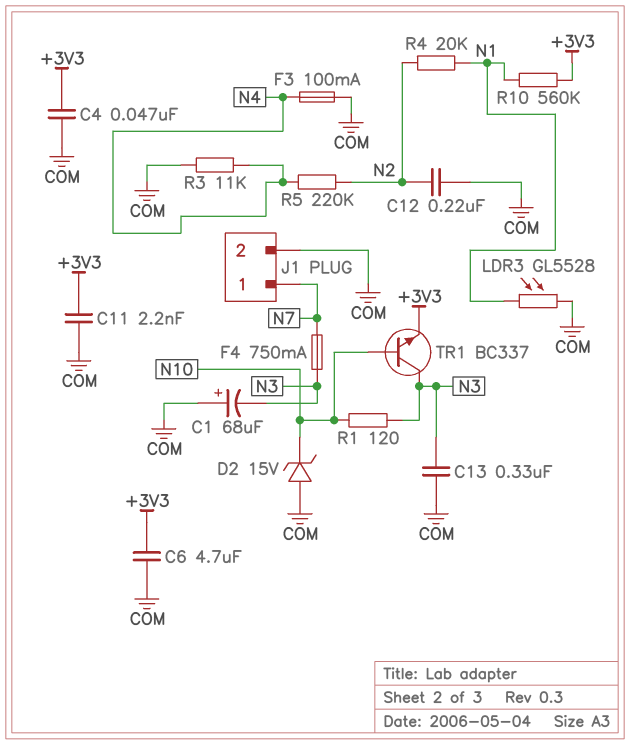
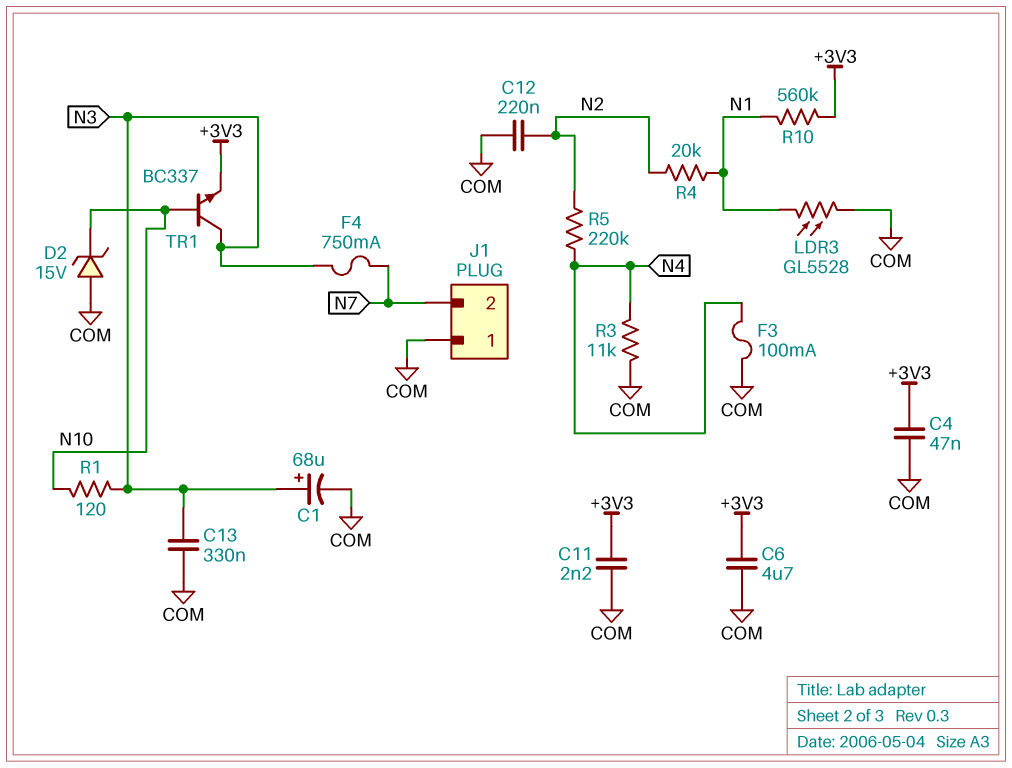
C1: 68uF (plus COM, minus N3) -> 68uF (plus N3, minus COM)
J1 pin 1: N7 -> COM
J1 pin 2: COM -> N7

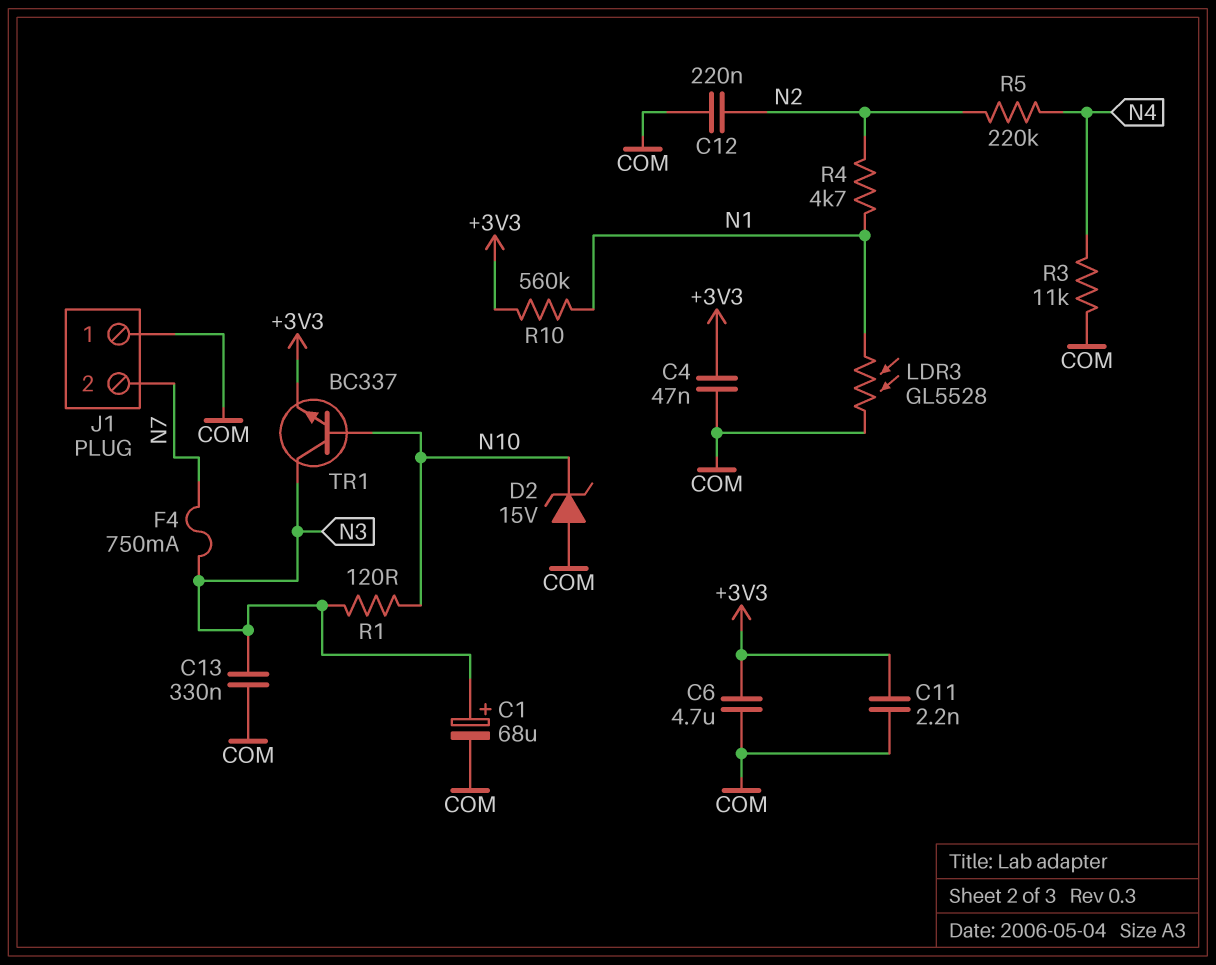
F3: 100mA (COM, N4) -> none
R4: 20k (N1, N2) -> 4.7k (N1, N2)

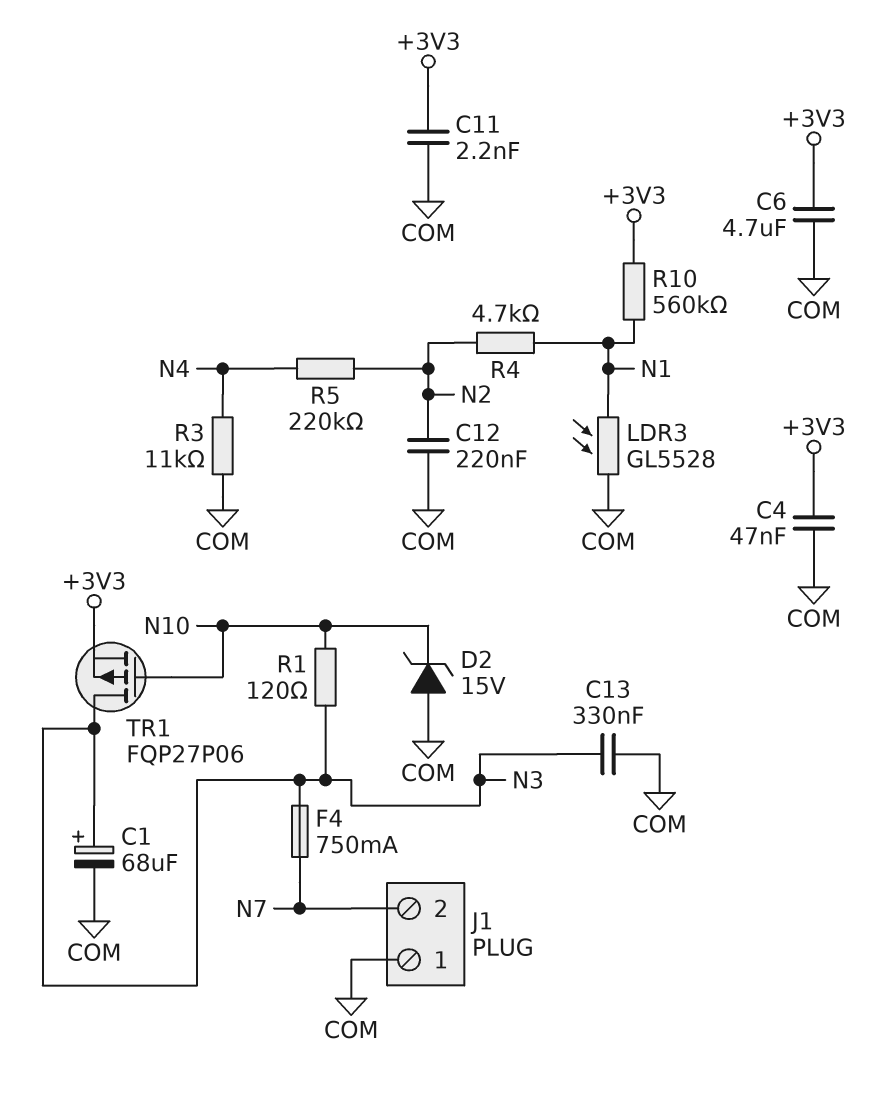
TR1: NPN BC337 (B N10, C N3, E +3V3) -> PMOS FQP27P06 (G N10, D N3, S +3V3)

